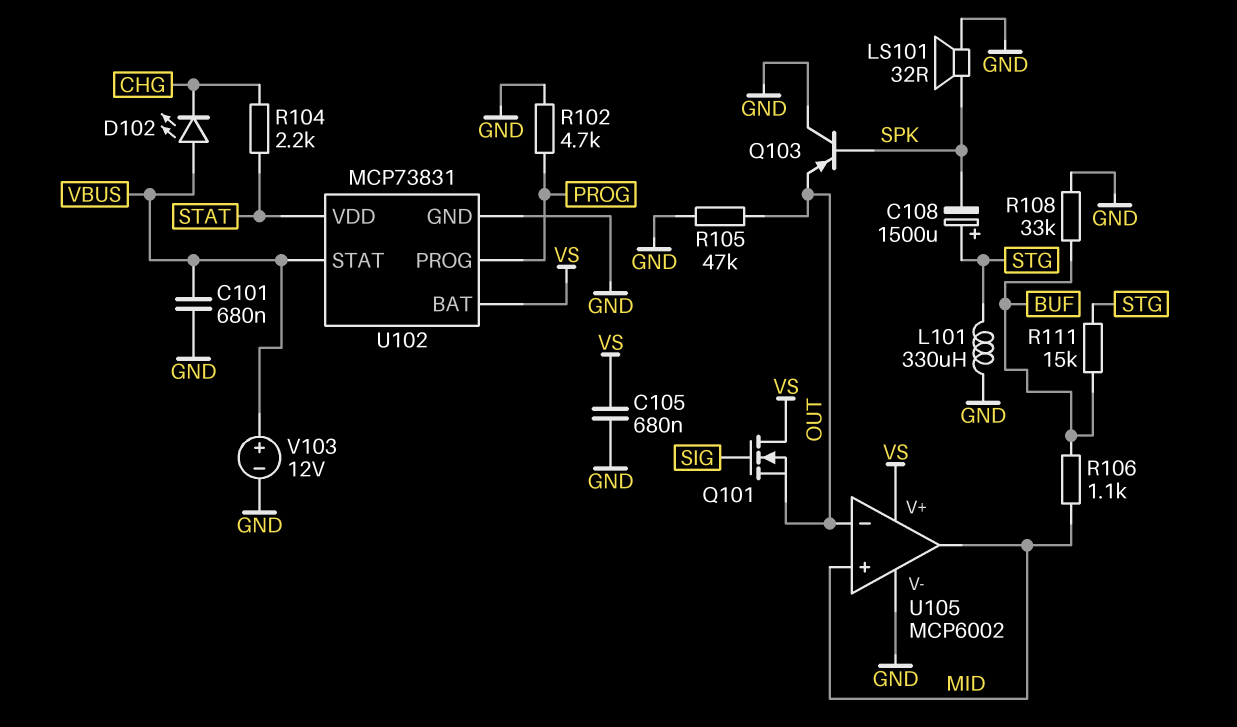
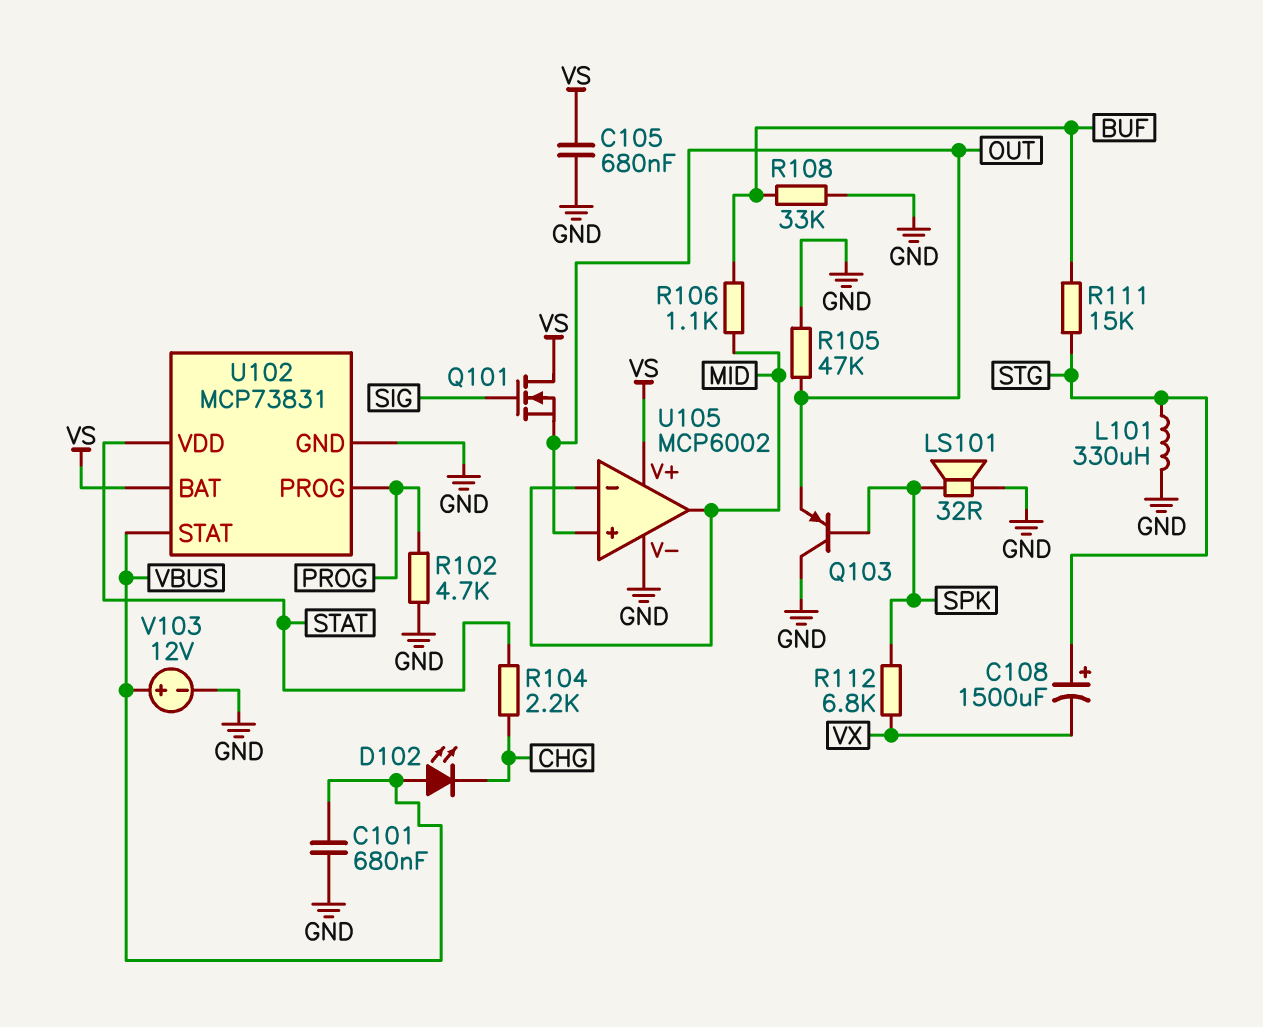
C108: 1500uF (plus STG, minus SPK) -> 1500uF (plus STG, minus VX)
R112: none -> 6.8k (SPK, VX)
U105 pin in+: MID -> OUT
U105 pin in-: OUT -> MID

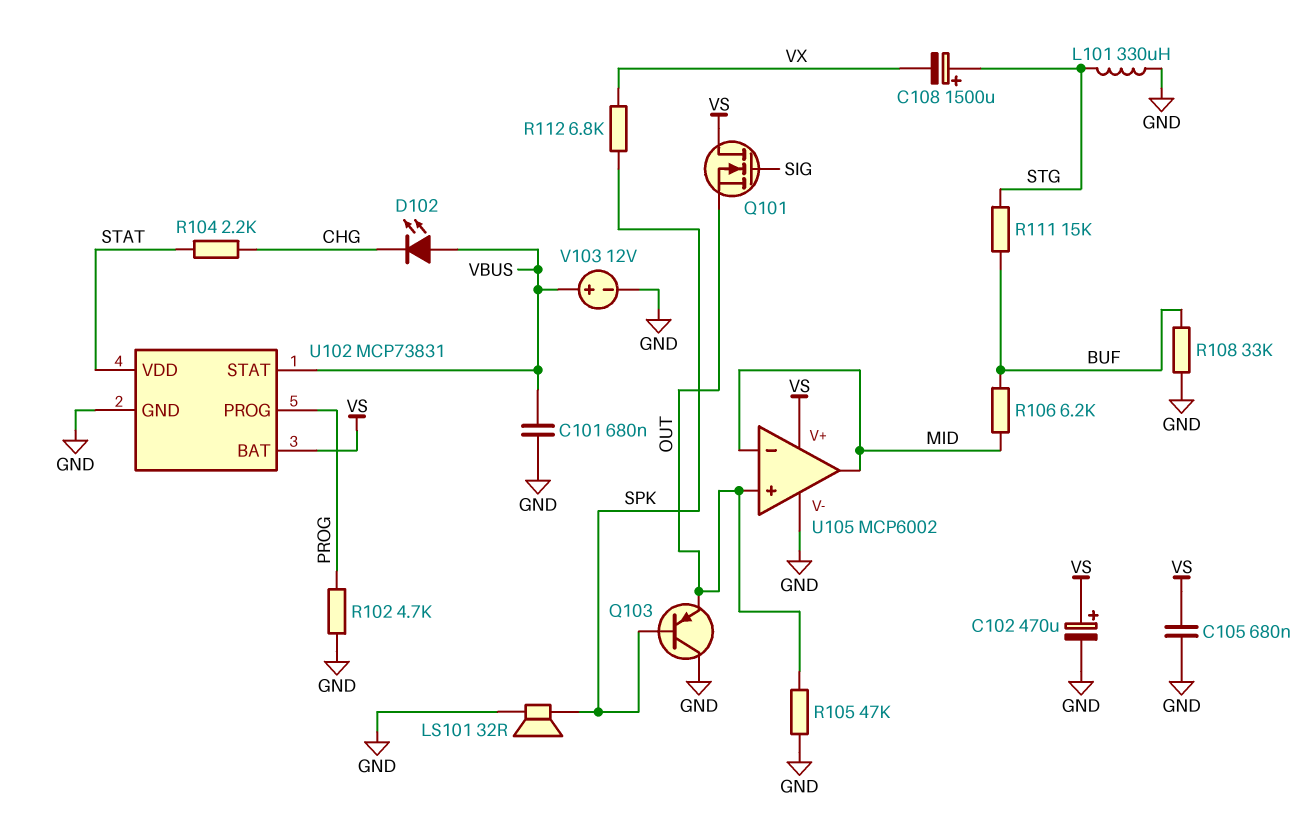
C102: none -> 470uF (plus VS, minus GND)
R106: 1.1k (BUF, MID) -> 6.2k (BUF, MID)

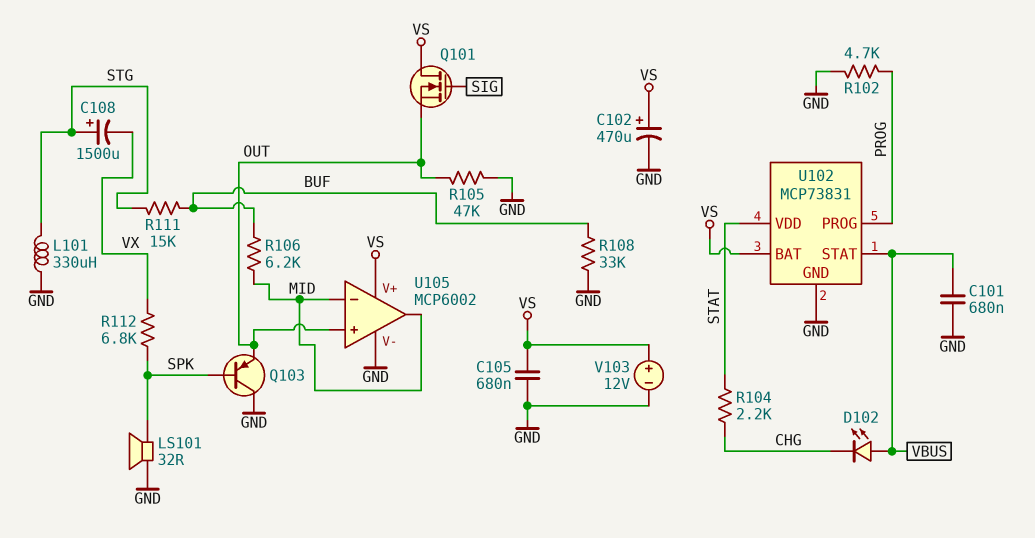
V103: 12V (plus VBUS, minus GND) -> 12V (plus VS, minus GND)

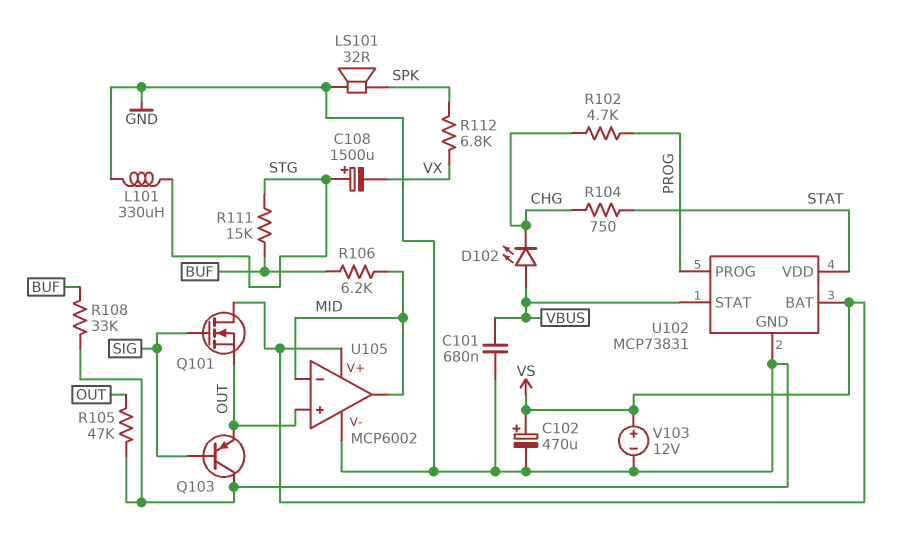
C105: 680nF (GND, VS) -> none
Q103: PNP (B SPK, C GND, E OUT) -> PNP (B SIG, C GND, E OUT)
R102: 4.7k (GND, PROG) -> 4.7k (CHG, PROG)
R104: 2.2k (CHG, STAT) -> 750 (CHG, STAT)

